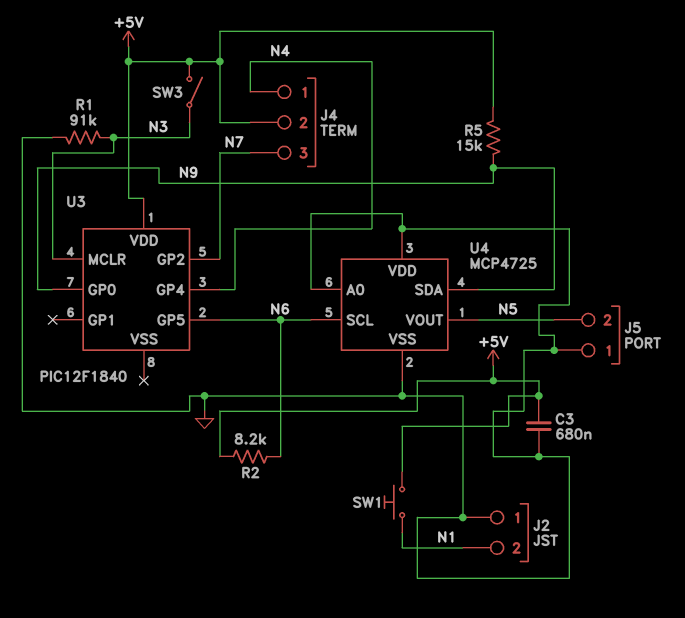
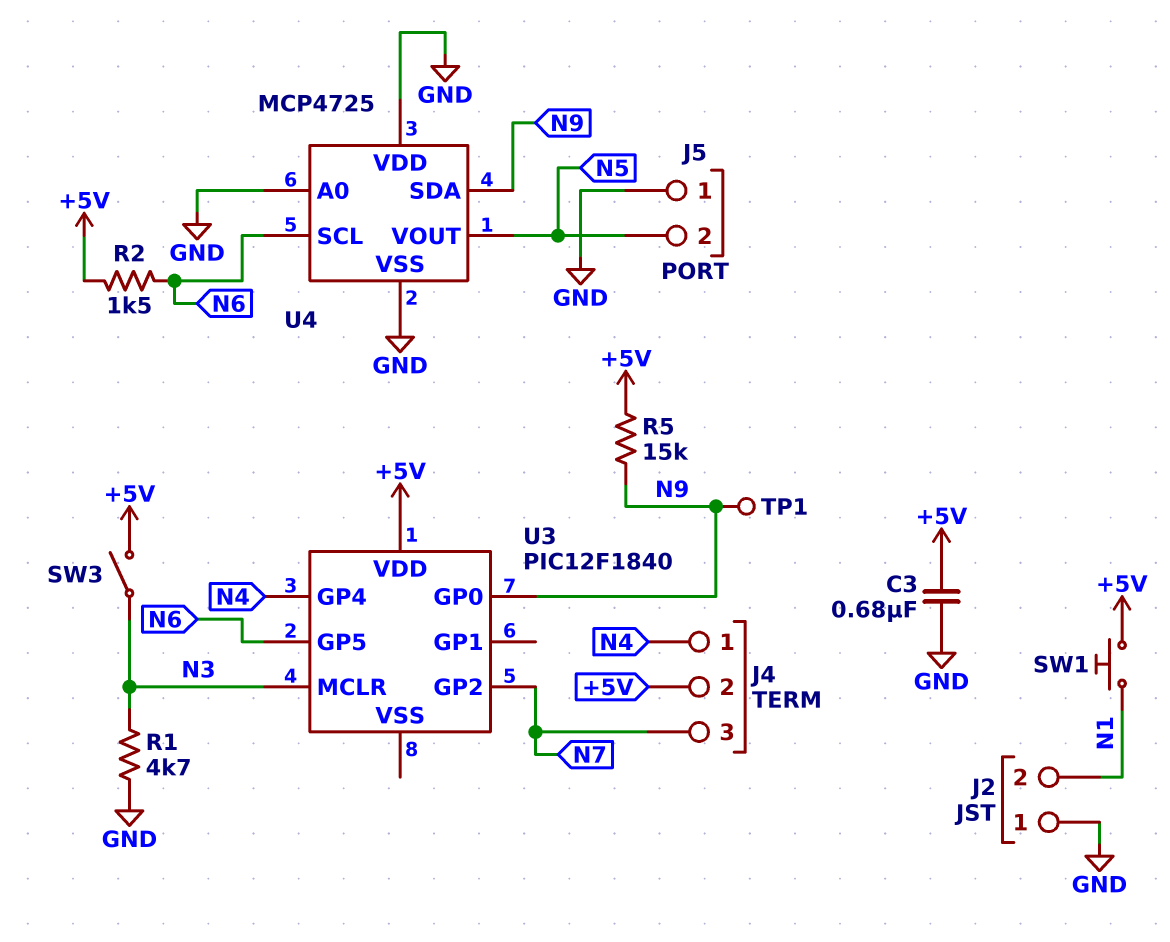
R1: 91k (GND, N3) -> 4.7k (GND, N3)
R2: 8.2k (+5V, N6) -> 1.5k (+5V, N6)
TP1: none -> test point (N9)

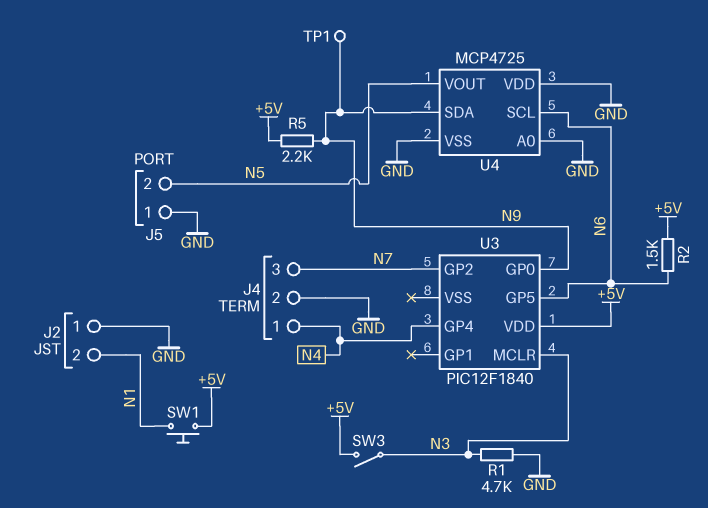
C3: 680nF (+5V, GND) -> none
J4 pin 2: +5V -> GND
R5: 15k (+5V, N9) -> 2.2k (+5V, N9)

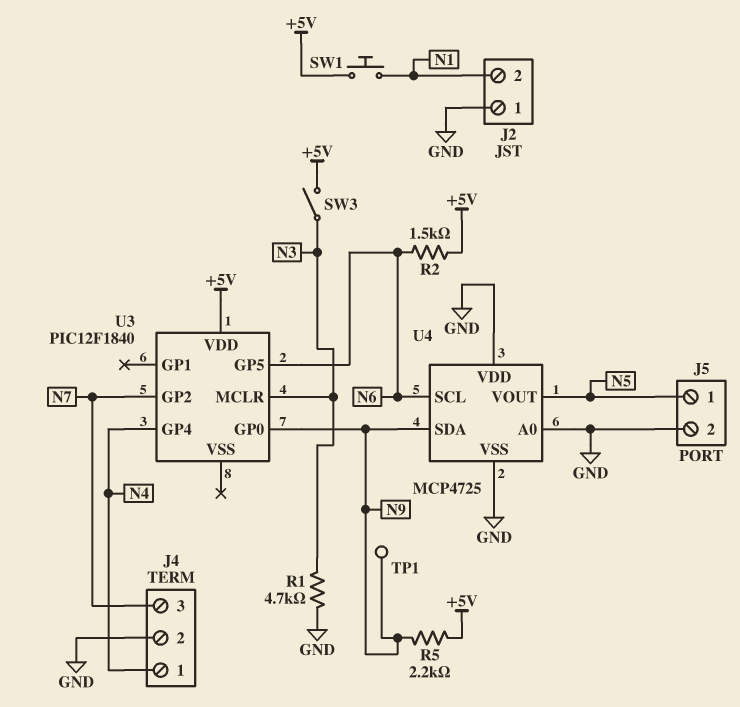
J5 pin 1: GND -> N5
J5 pin 2: N5 -> GND

